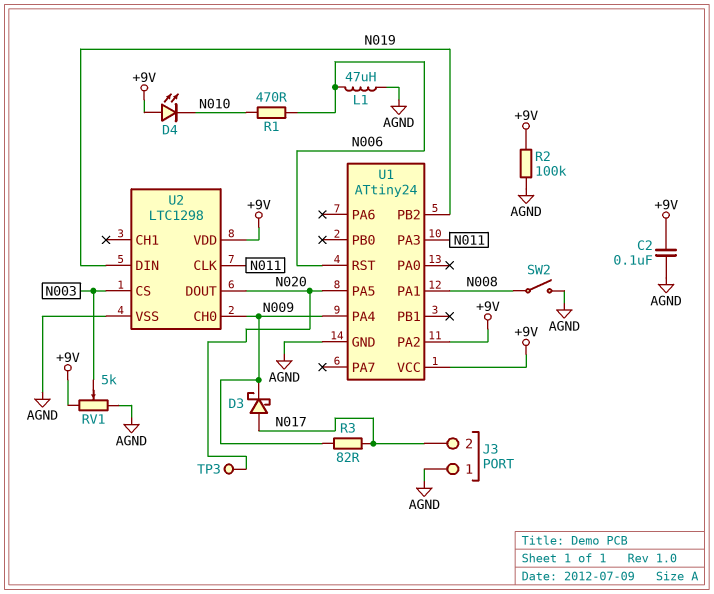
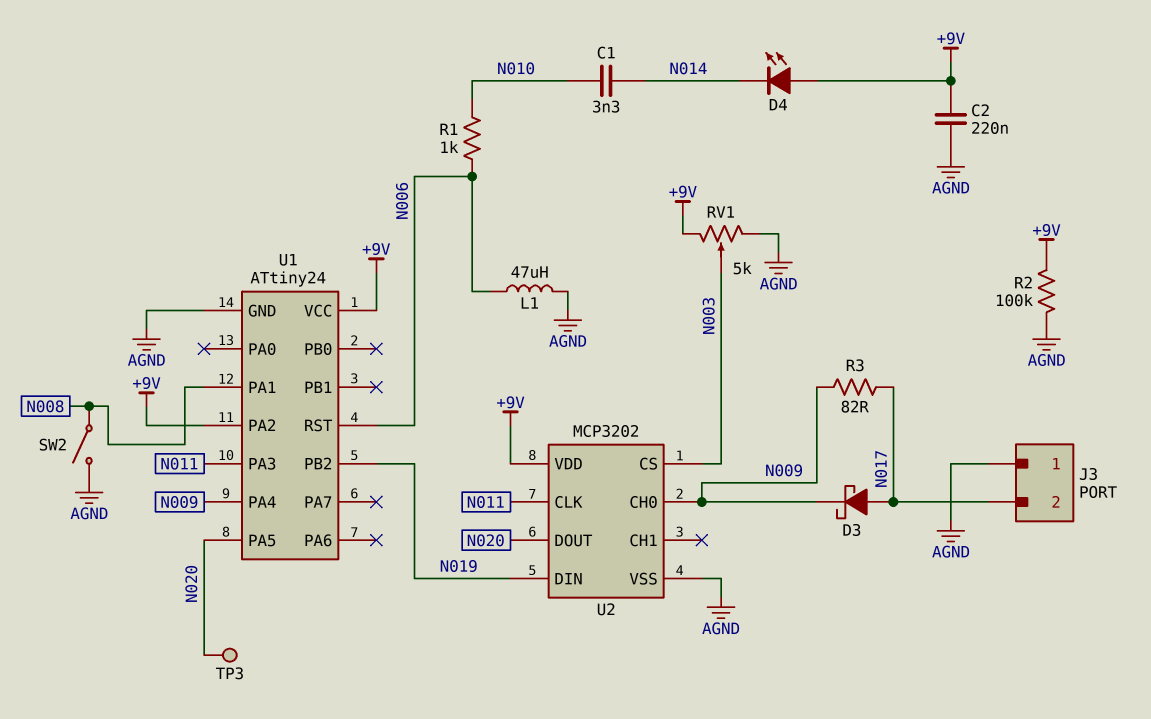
C1: none -> 3.3nF (N010, N014)
C2: 100nF (+9V, AGND) -> 220nF (+9V, AGND)
D4: LED (A +9V, K N010) -> LED (A +9V, K N014)
R1: 470 (N006, N010) -> 1k (N006, N010)
U2: LTC1298 -> MCP3202

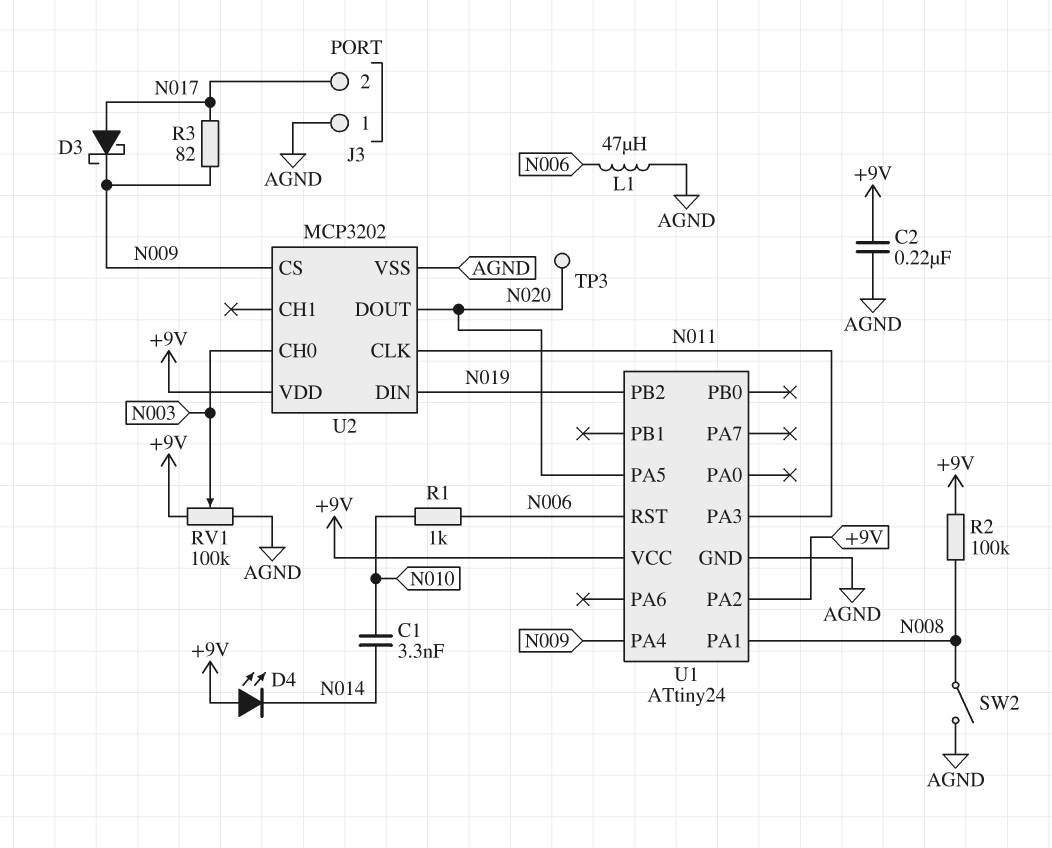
R2: 100k (+9V, AGND) -> 100k (+9V, N008)
RV1: 5k (+9V, AGND, wiper N003) -> 100k (+9V, AGND, wiper N003)
U2 pin CH0: N009 -> N003
U2 pin CS: N003 -> N009

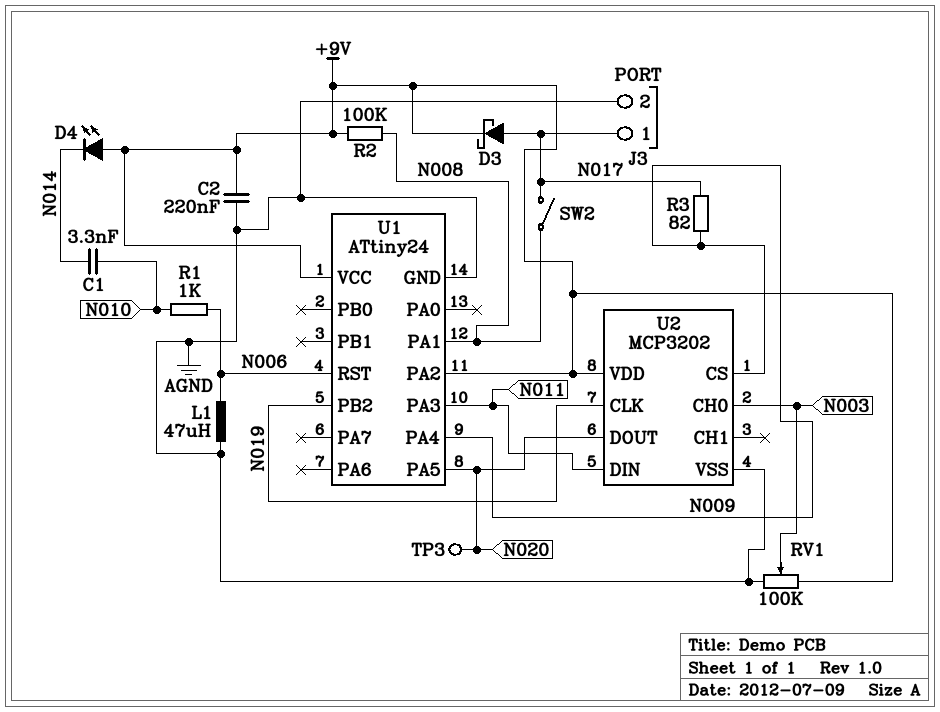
D3: schottky (A N017, K N009) -> schottky (A N017, K +9V)
J3 pin 1: AGND -> N017
J3 pin 2: N017 -> AGND
SW2: switch (AGND, N008) -> switch (N008, N017)
U2 pin CLK: N011 -> N019
U2 pin DIN: N019 -> N011

